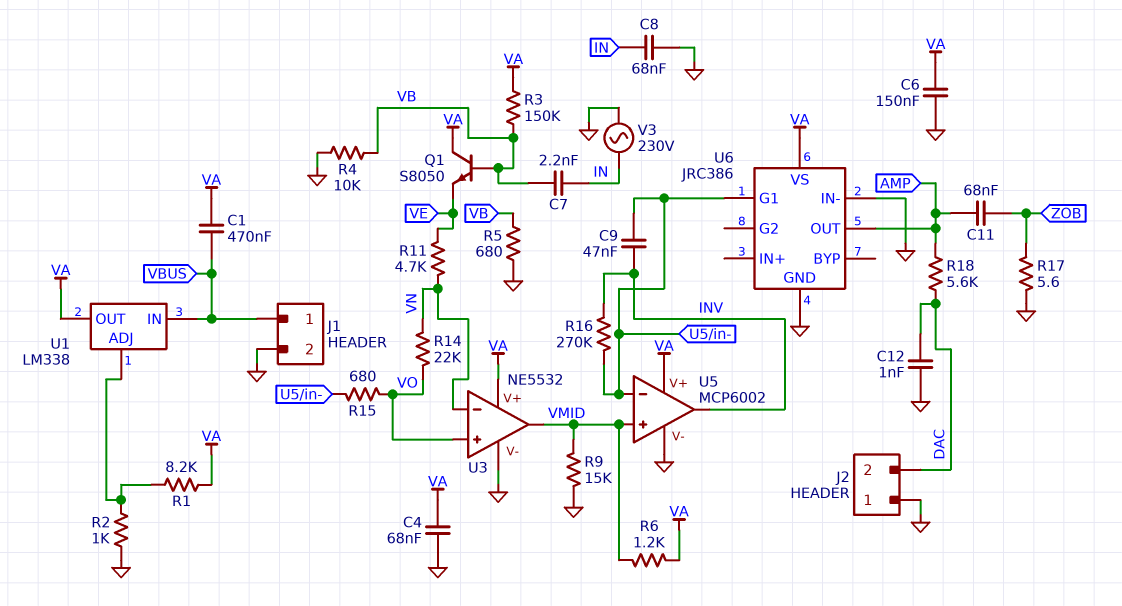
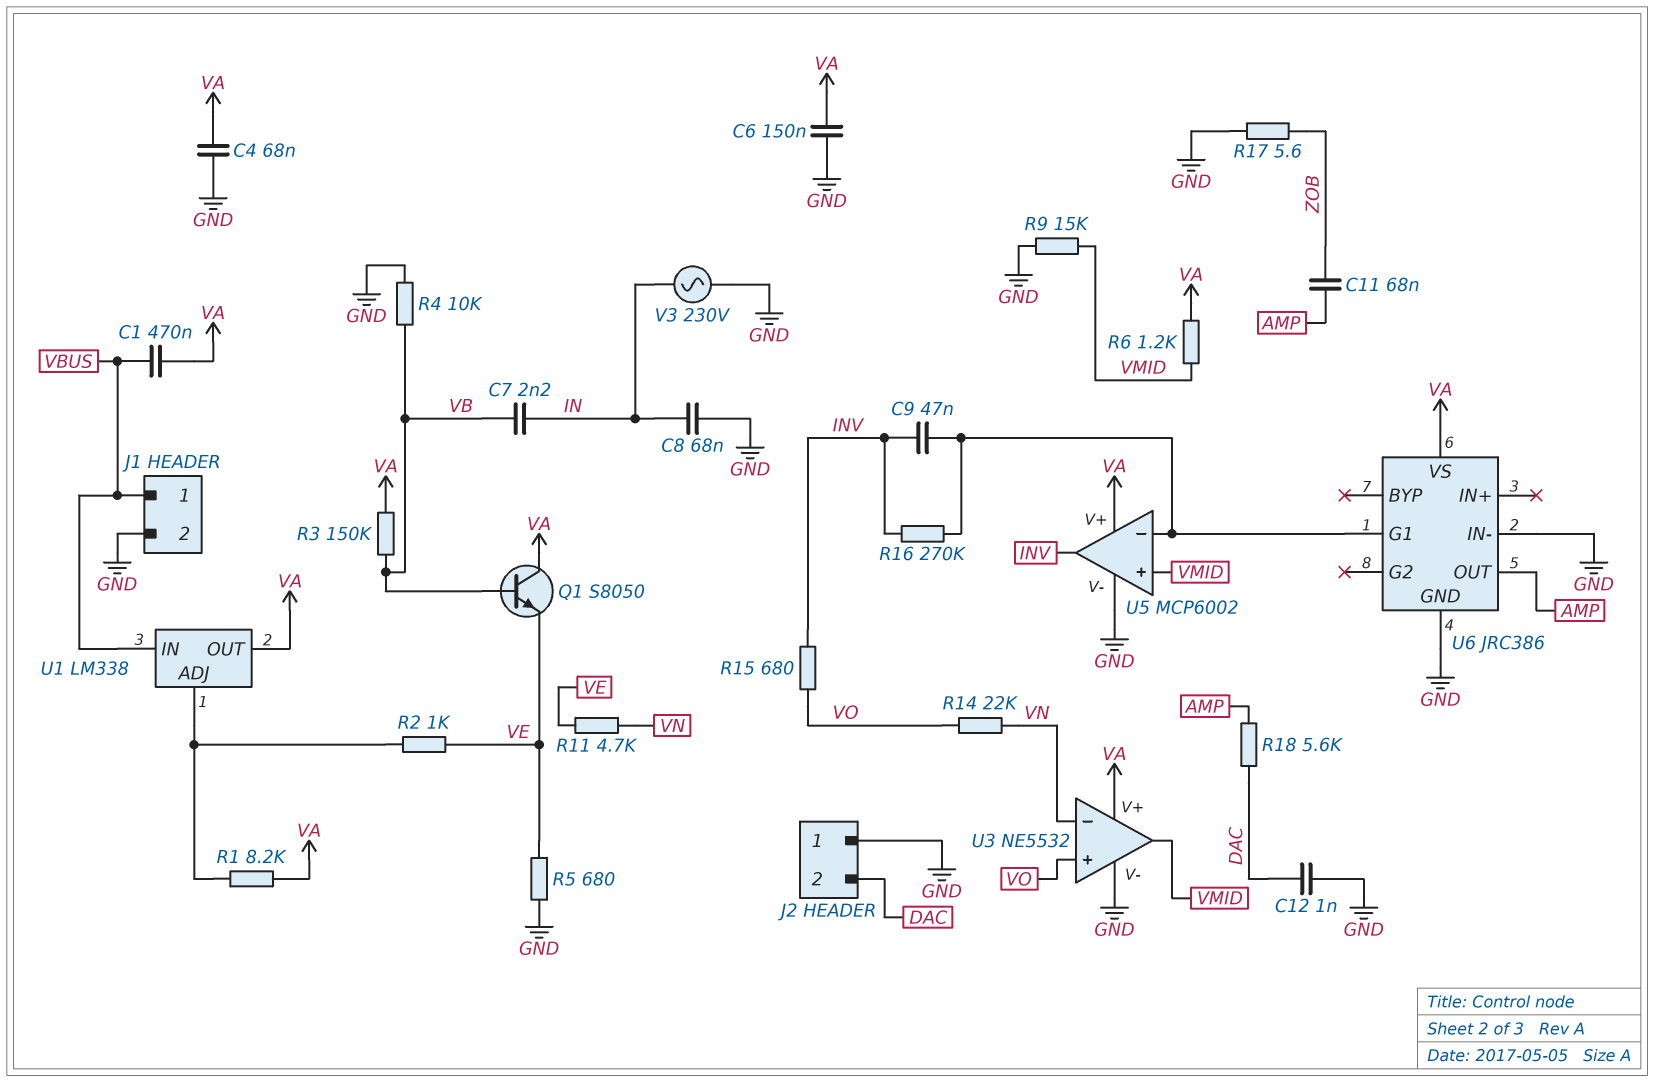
R2: 1k (GND, U1/ADJ) -> 1k (U1/ADJ, VE)
R5: 680 (GND, VB) -> 680 (GND, VE)
R15: 680 (U5/in-, VO) -> 680 (INV, VO)

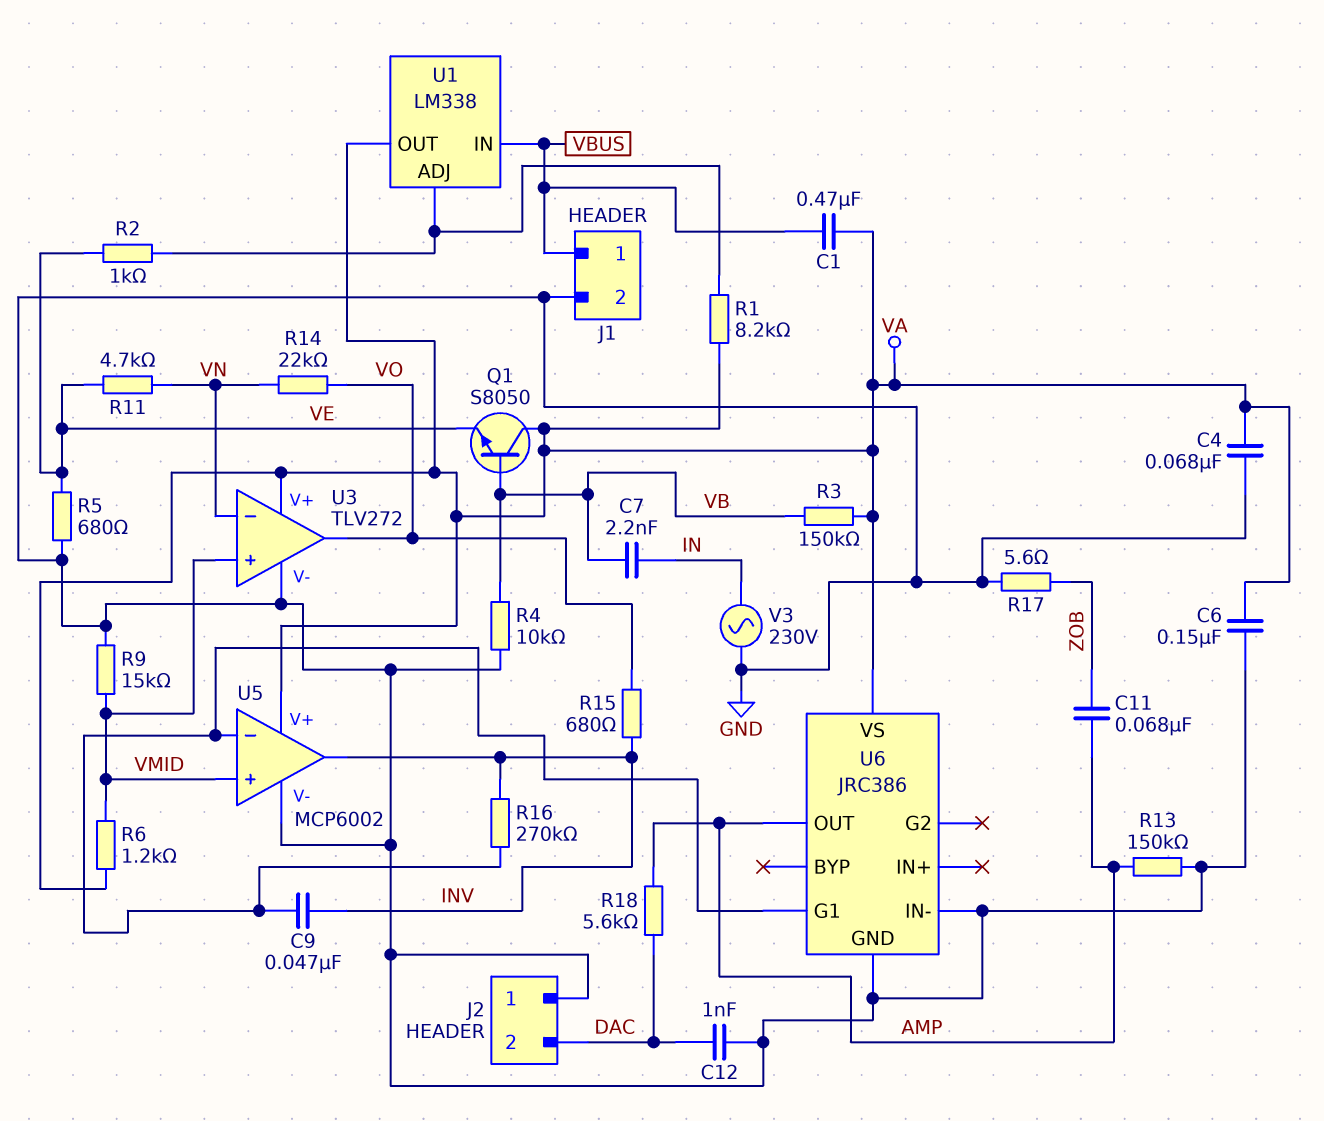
C8: 68nF (GND, IN) -> none
R13: none -> 150k (AMP, GND)
U3: NE5532 -> TLV272
U3 pin in+: VO -> VMID
U3 pin out: VMID -> VO

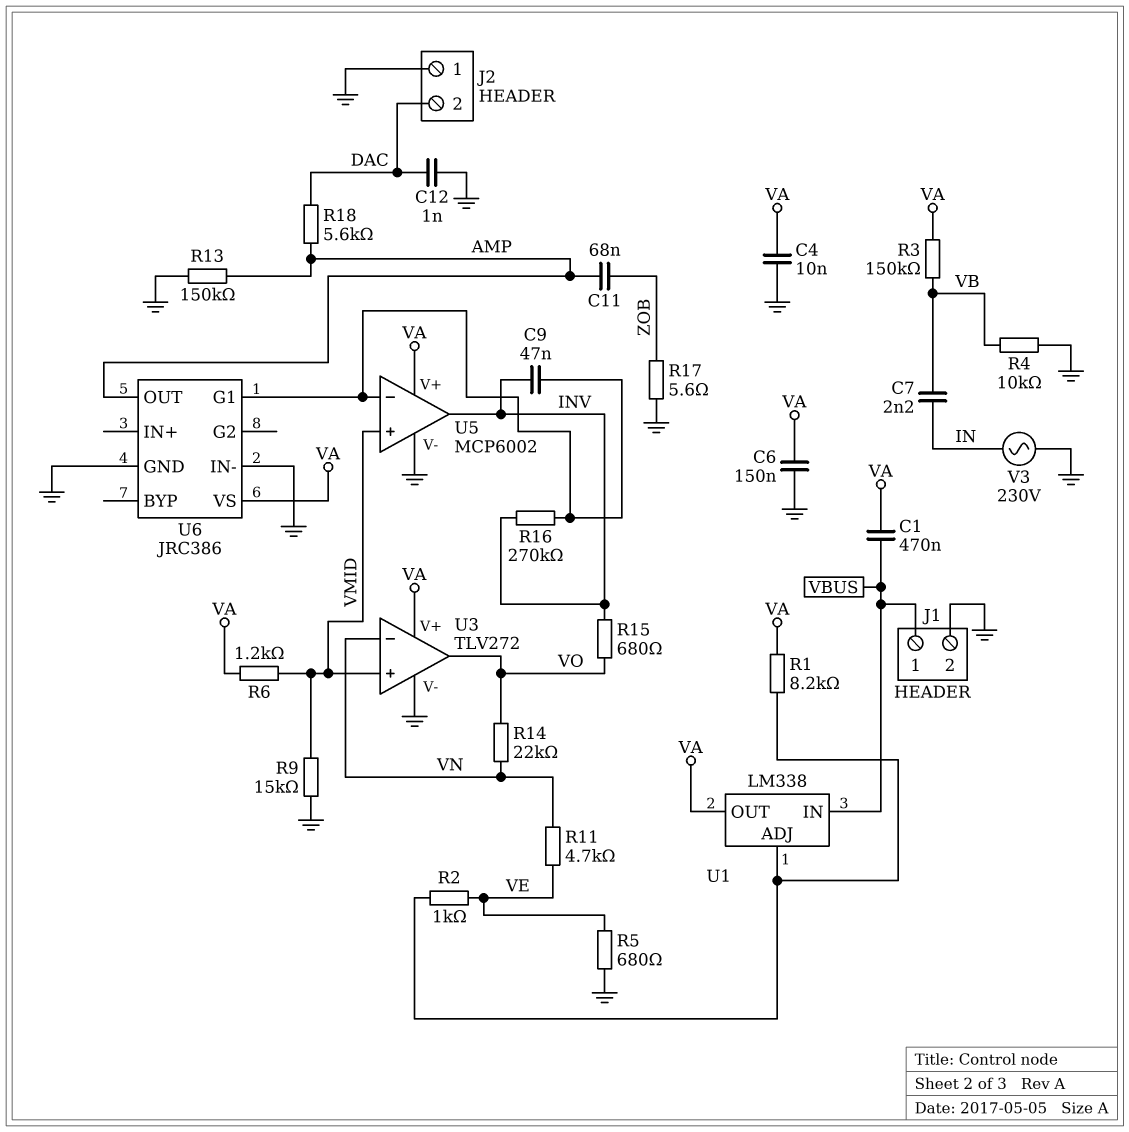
C4: 68nF (GND, VA) -> 10nF (GND, VA)
Q1: NPN S8050 (B VB, C VA, E VE) -> none

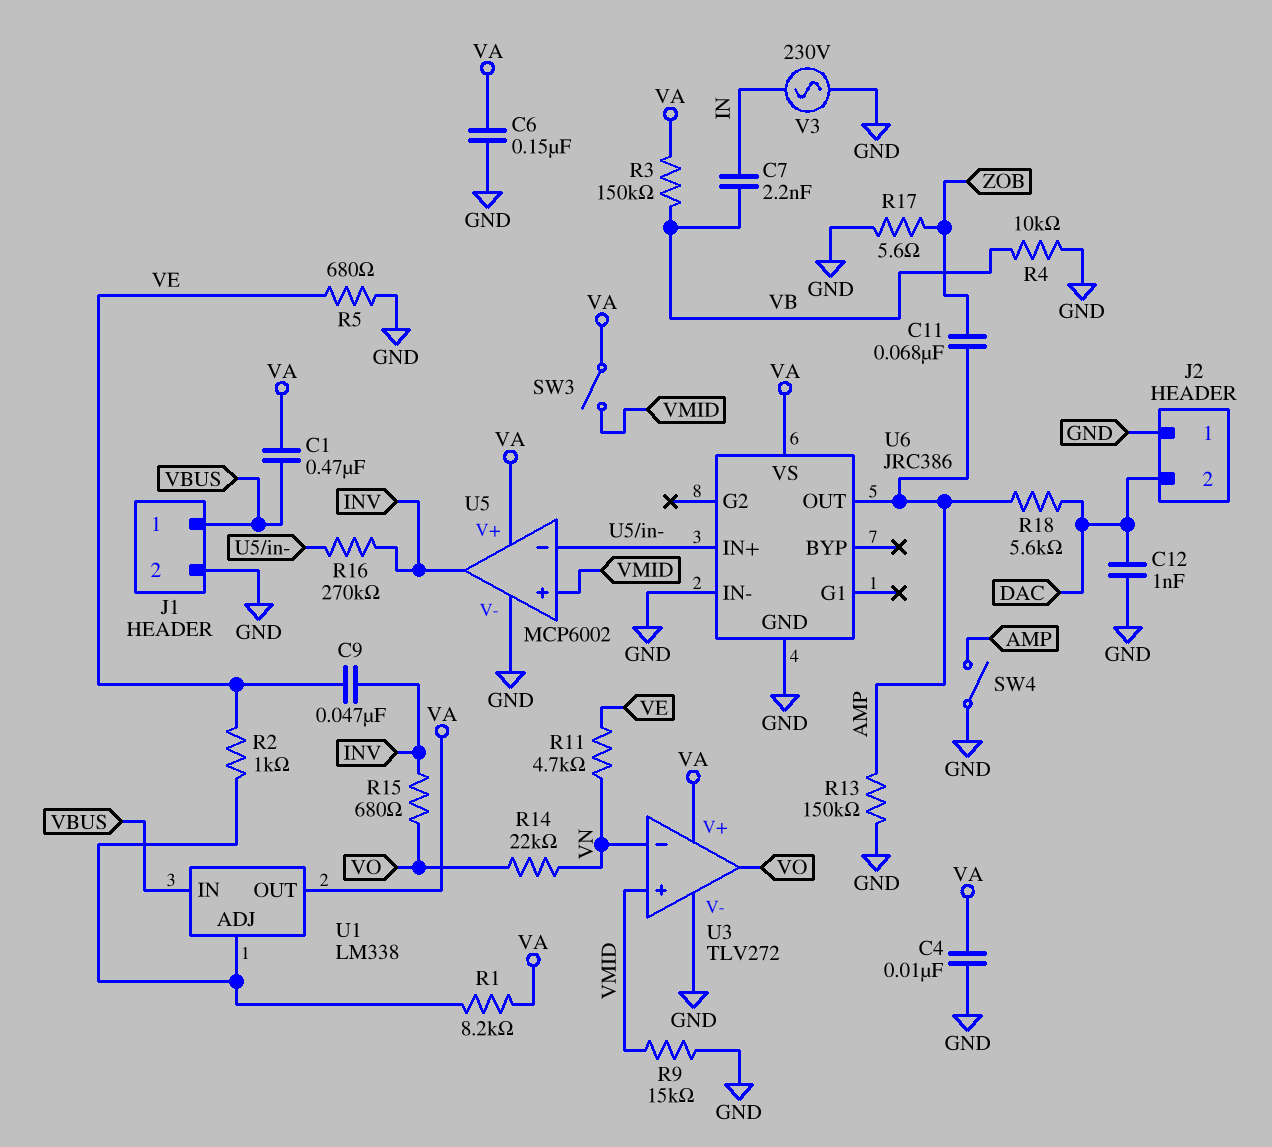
C9: 47nF (INV, U5/in-) -> 47nF (INV, VE)
R6: 1.2k (VA, VMID) -> none
SW3: none -> switch (VA, VMID)
SW4: none -> switch (AMP, GND)
U6 pin G1: U5/in- -> none
U6 pin IN+: none -> U5/in-

